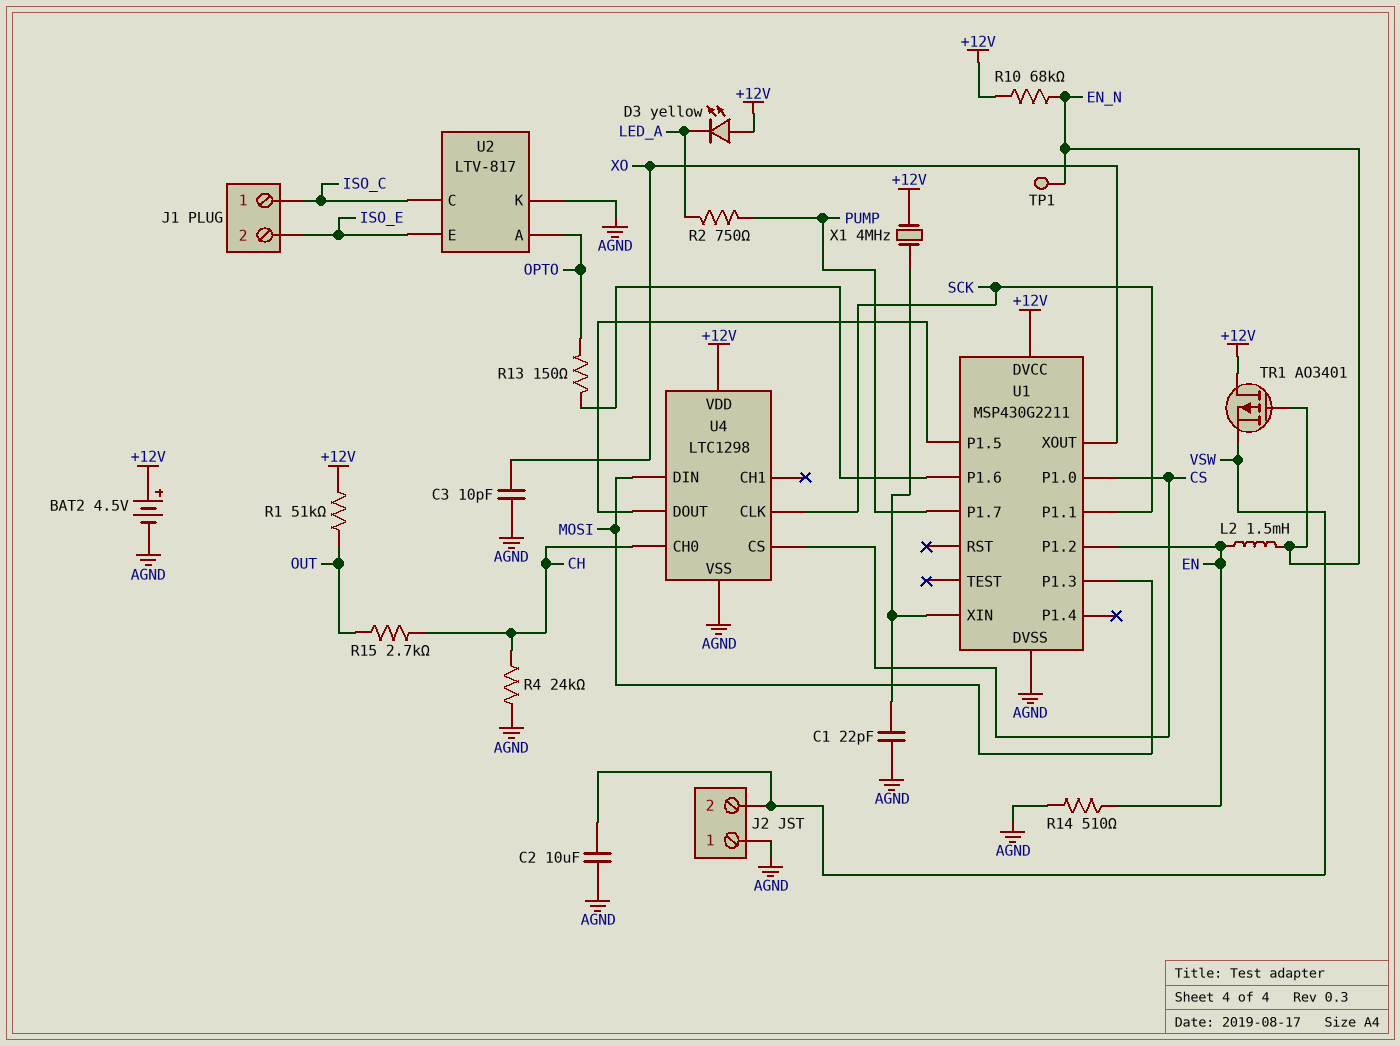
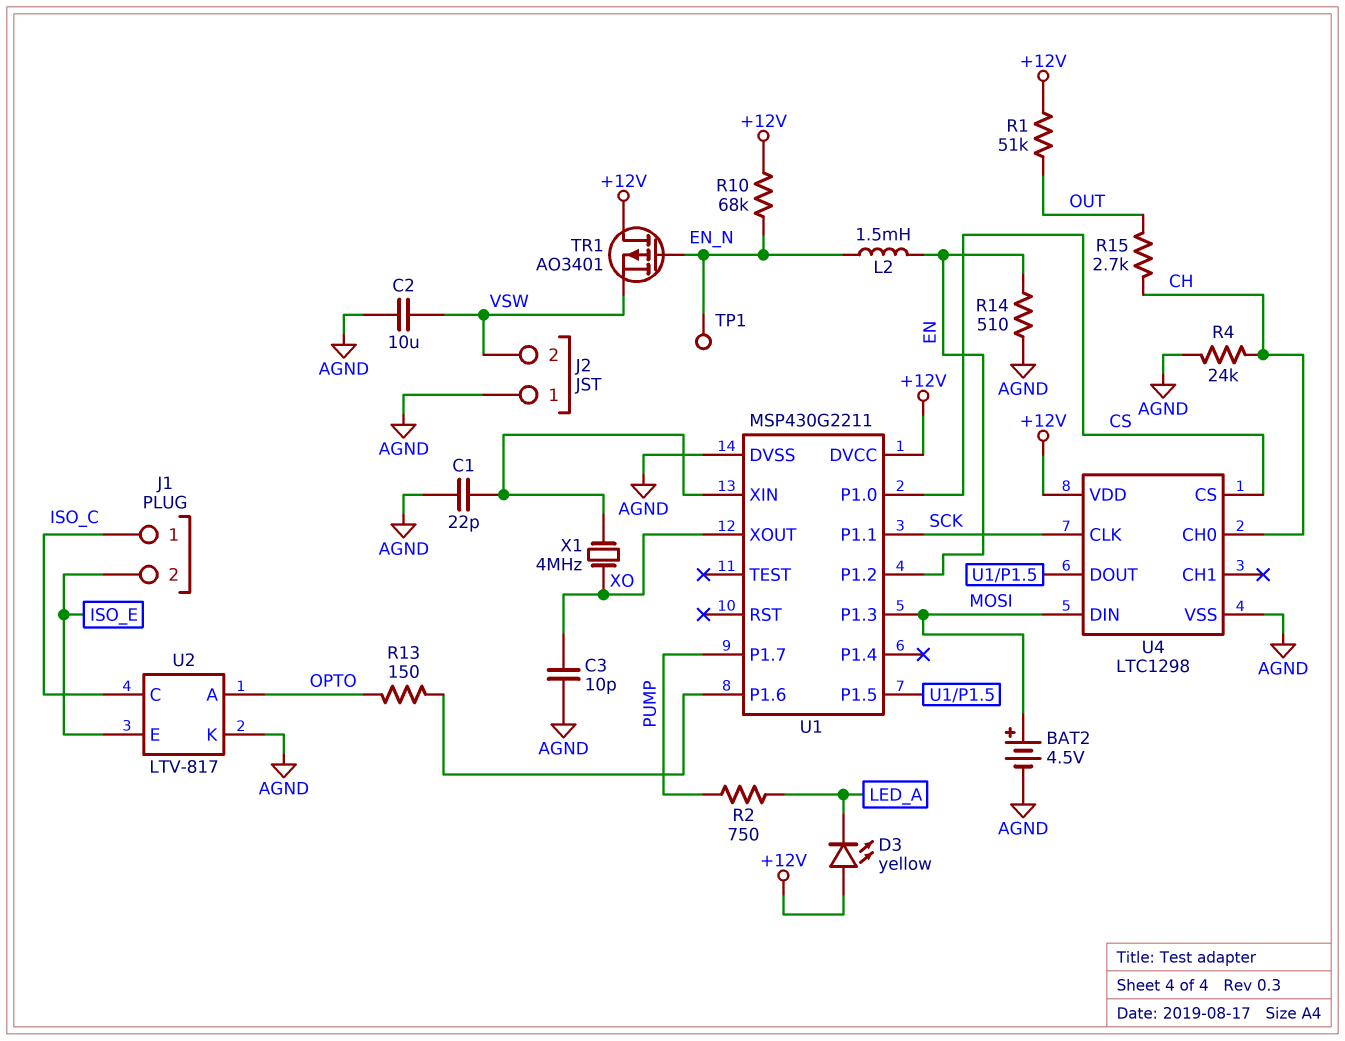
BAT2: 4.5V (plus +12V, minus AGND) -> 4.5V (plus MOSI, minus AGND)
X1: 4MHz (+12V, U1/XIN) -> 4MHz (U1/XIN, XO)

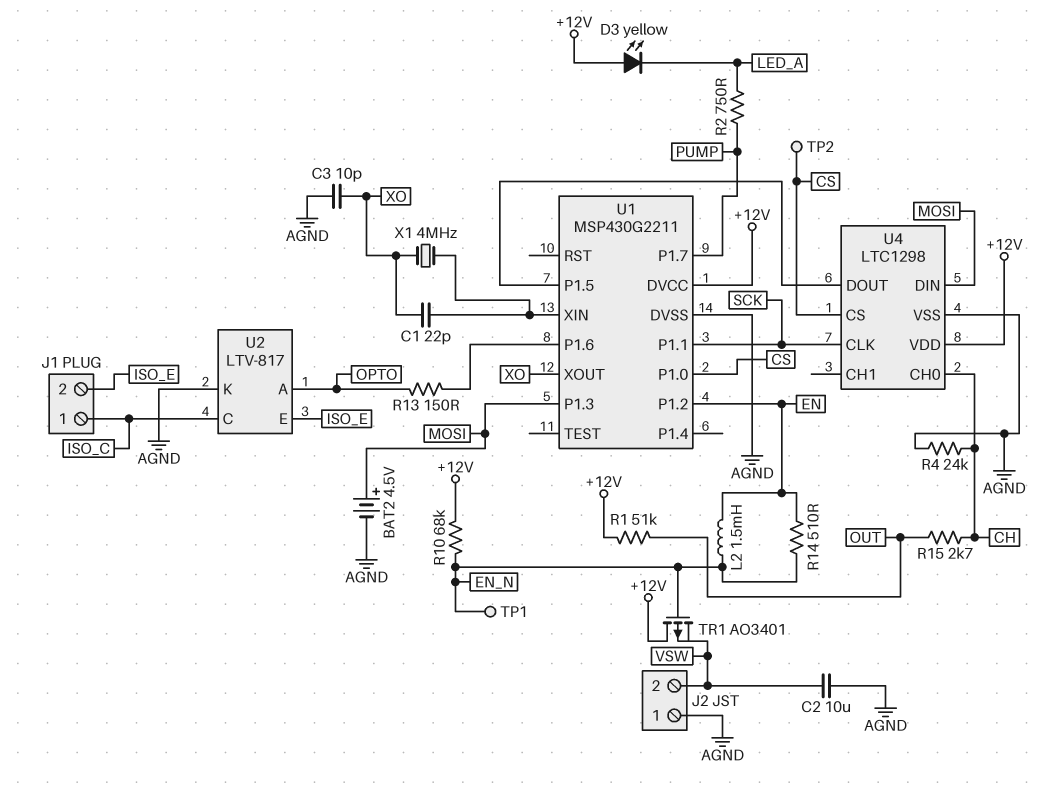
C1: 22pF (AGND, U1/XIN) -> 22pF (U1/XIN, XO)
R14: 510 (AGND, EN) -> 510 (EN, EN_N)
TP2: none -> test point (CS)

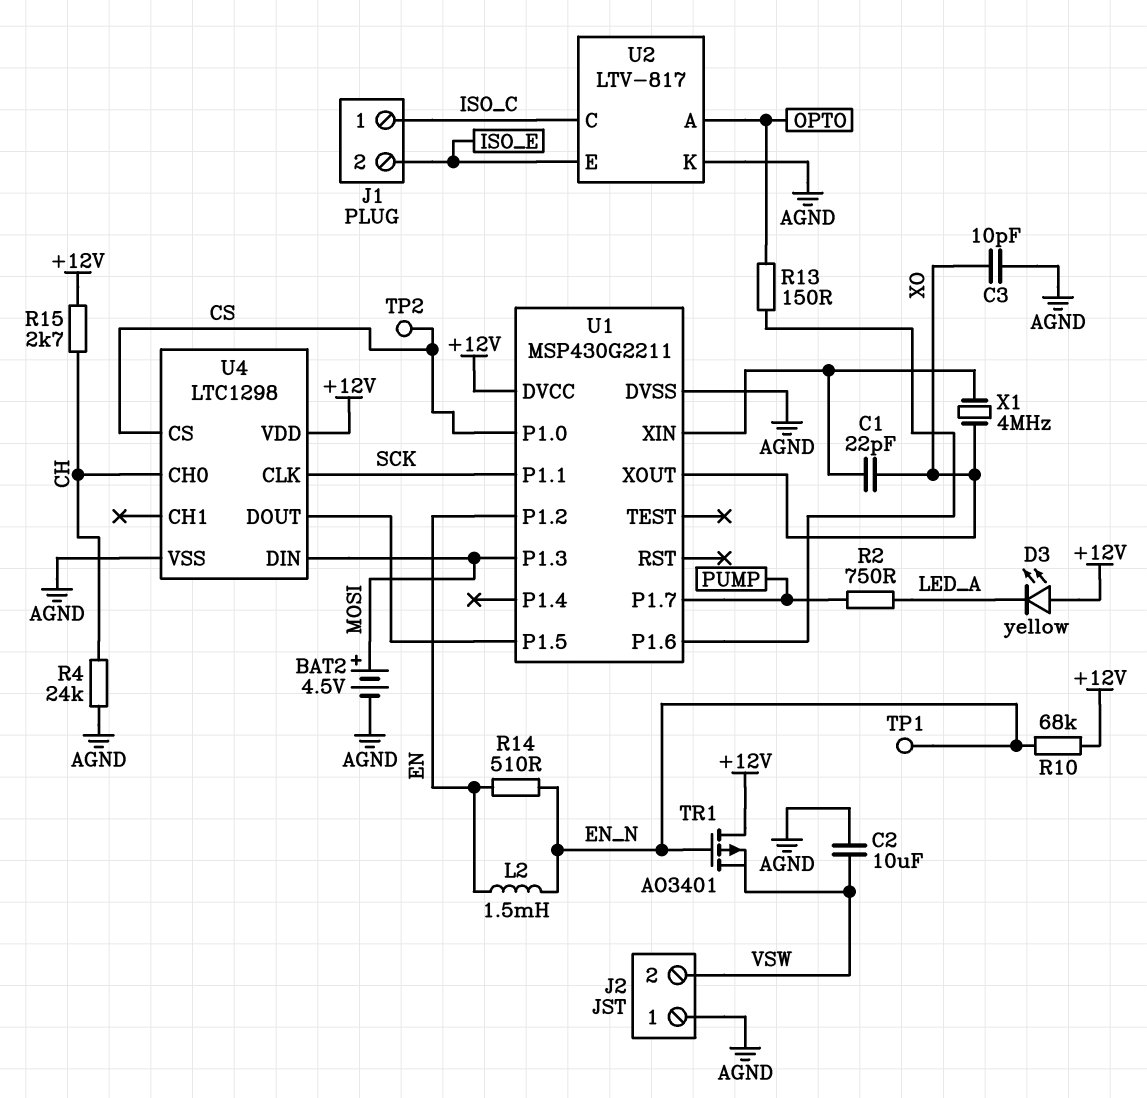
R1: 51k (+12V, OUT) -> none
R15: 2.7k (CH, OUT) -> 2.7k (+12V, CH)

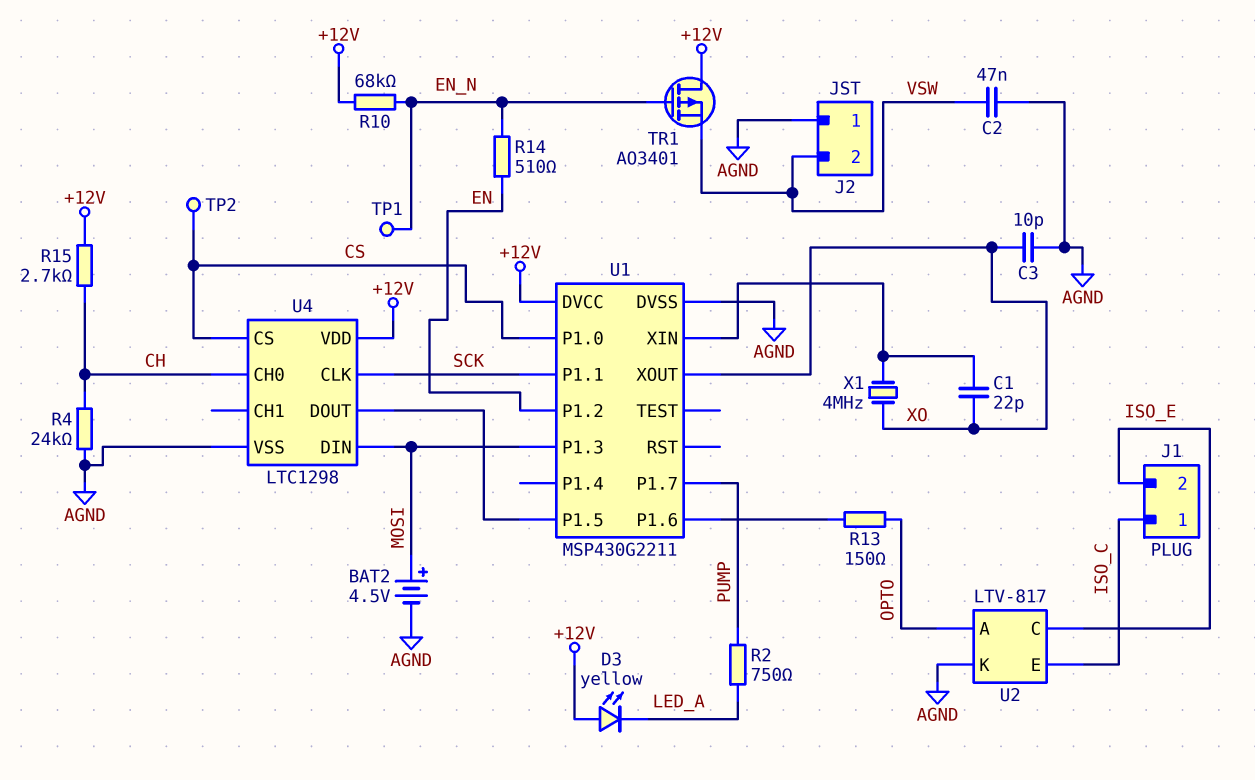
C2: 10uF (AGND, VSW) -> 47nF (AGND, VSW)
L2: 1.5mH (EN, EN_N) -> none
U2 pin C: ISO_C -> ISO_E
U2 pin E: ISO_E -> ISO_C

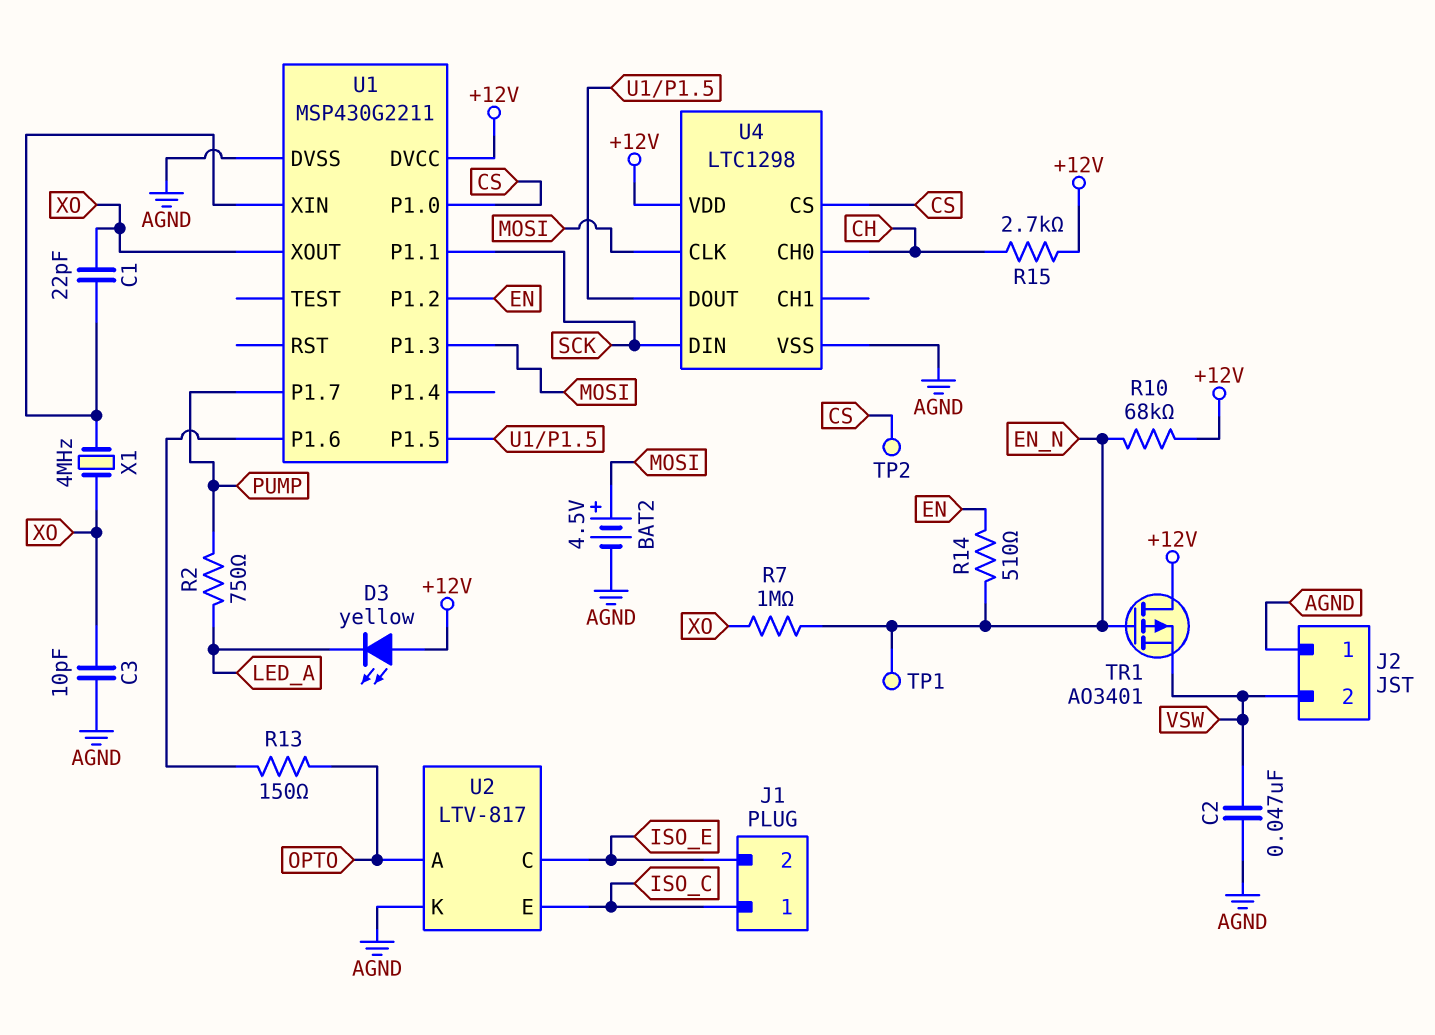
R4: 24k (AGND, CH) -> none
R7: none -> 1M (EN_N, XO)
U4 pin CLK: SCK -> MOSI
U4 pin DIN: MOSI -> SCK

